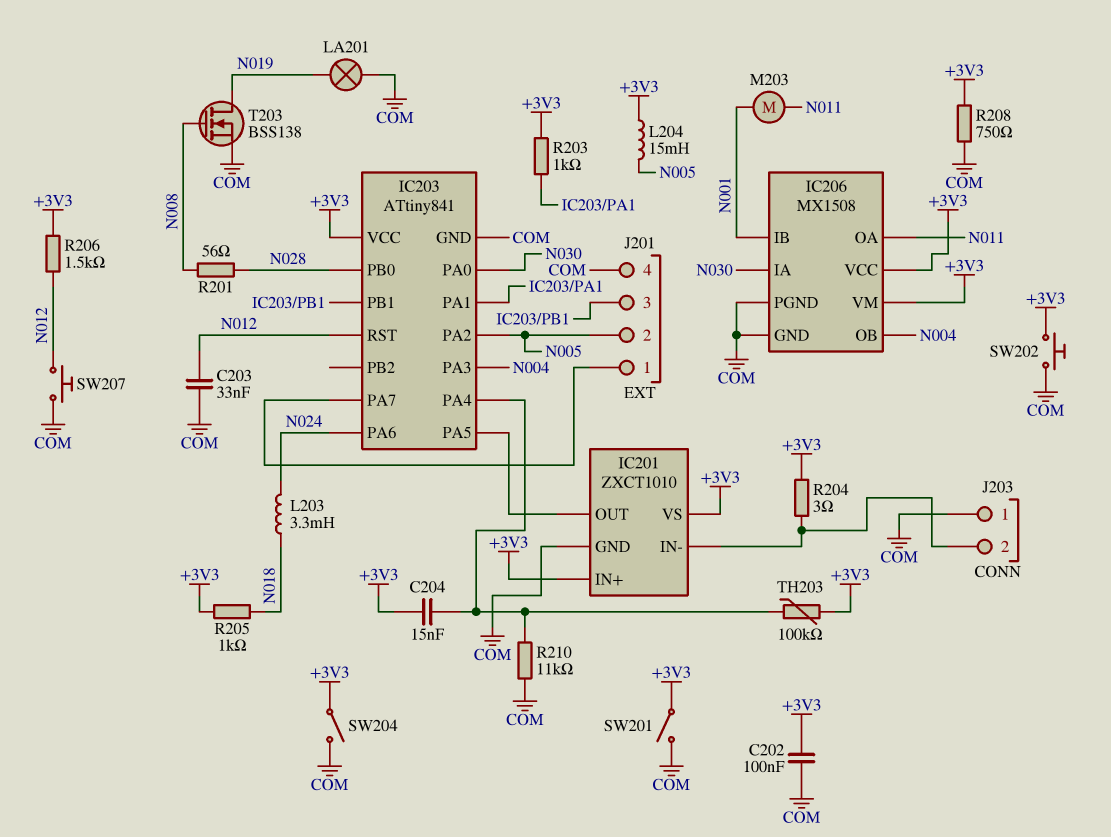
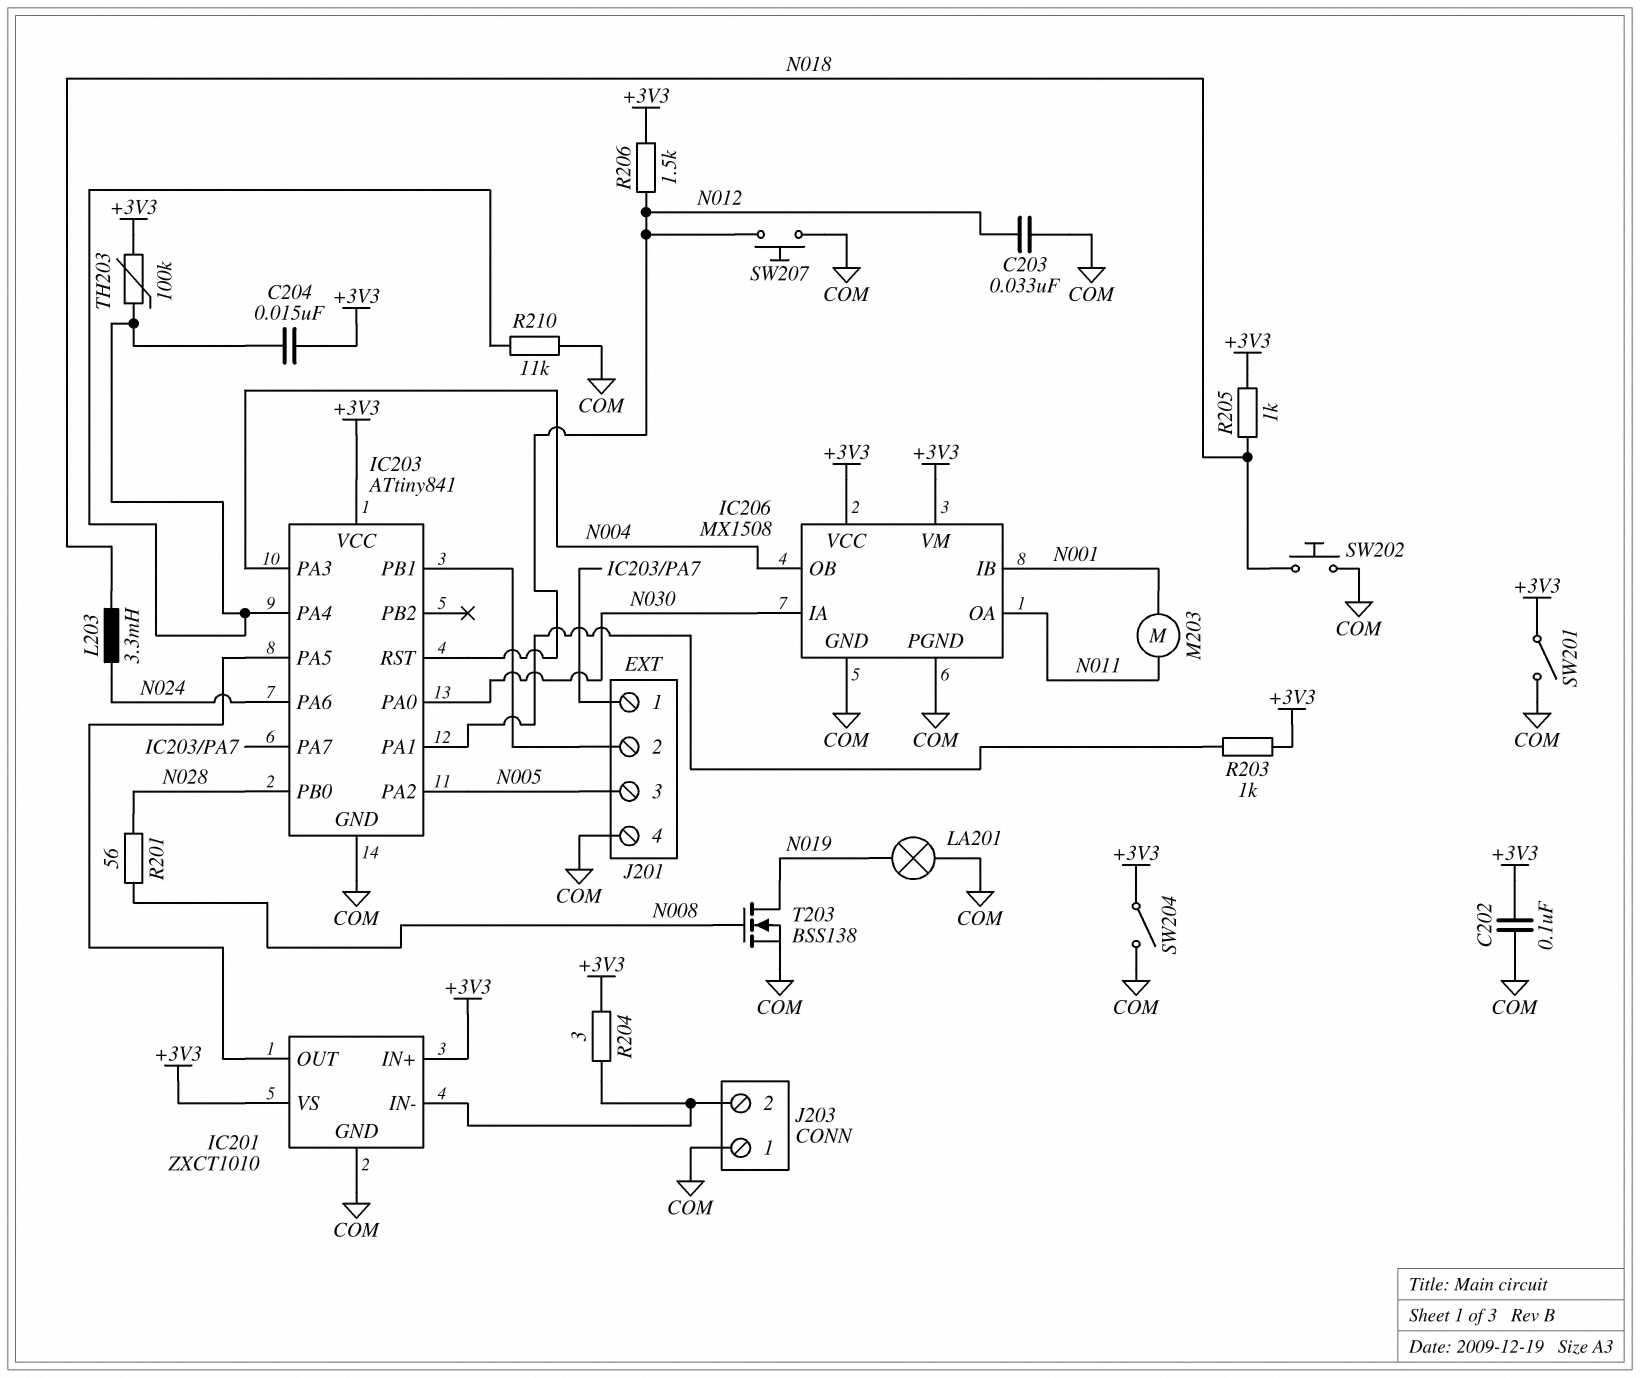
J201 pin 2: N005 -> IC203/PB1
J201 pin 3: IC203/PB1 -> N005
L204: 15mH (+3V3, N005) -> none
R208: 750 (+3V3, COM) -> none
SW202: button (+3V3, COM) -> button (COM, N018)

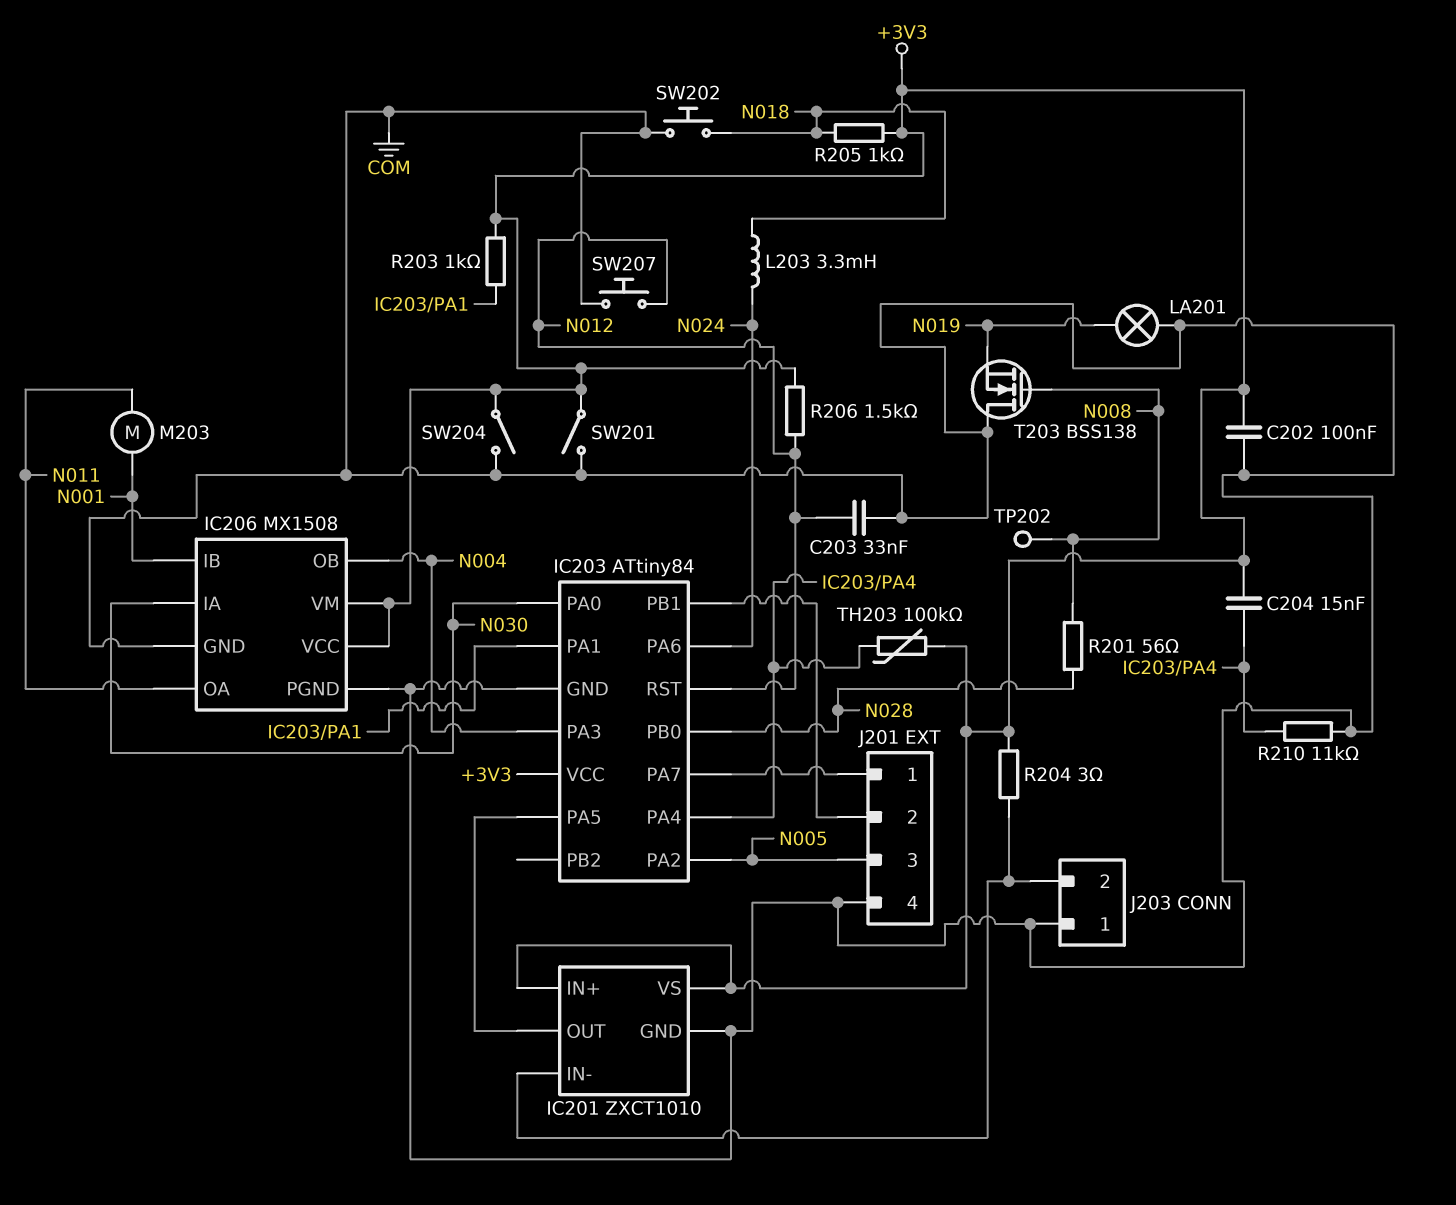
IC203: ATtiny841 -> ATtiny84
T203: NMOS BSS138 (G N008, D N019, S COM) -> NMOS BSS138 (G N008, D COM, S N019)
TP202: none -> test point (N008)

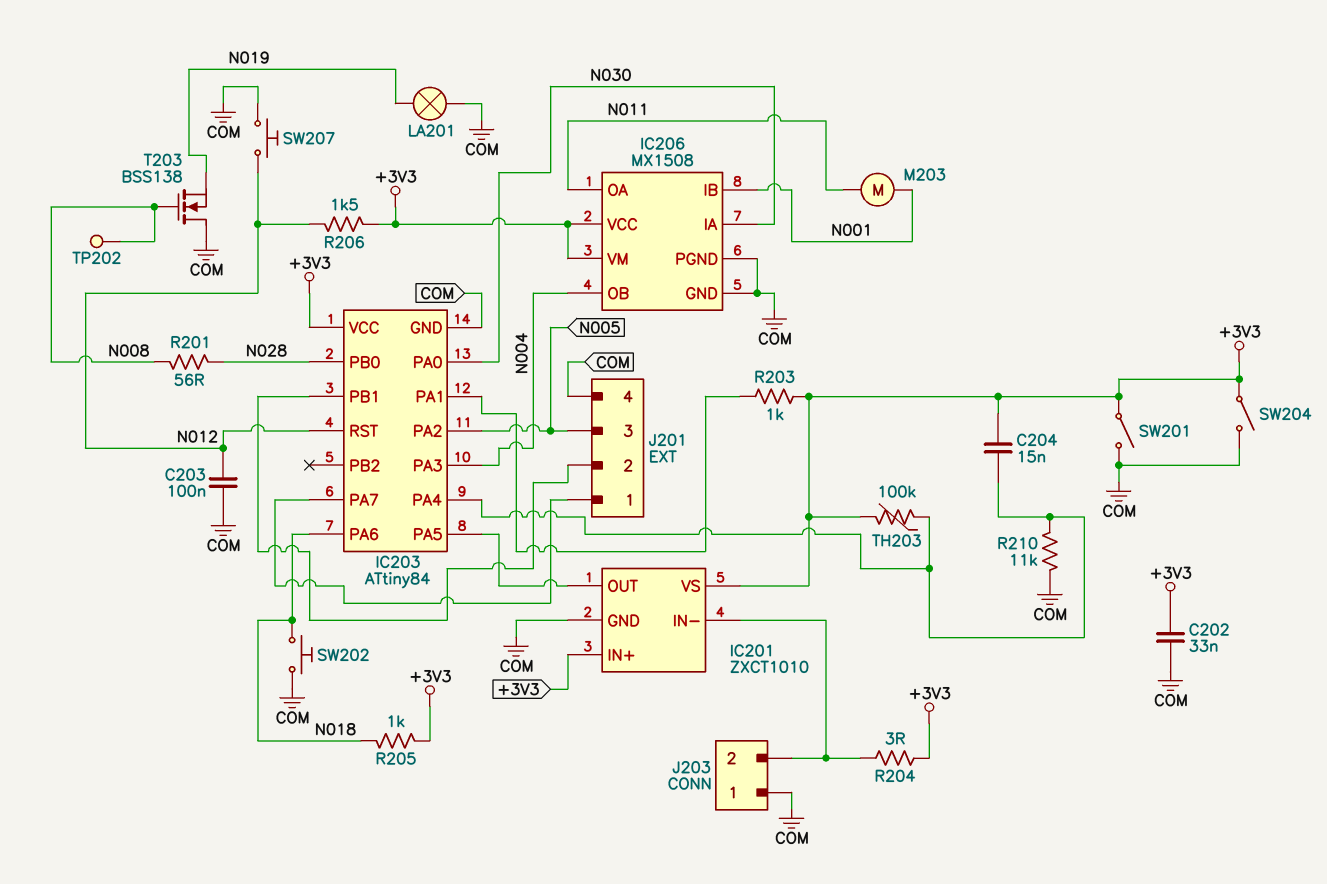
C202: 100nF (+3V3, COM) -> 33nF (+3V3, COM)
C203: 33nF (COM, N012) -> 100nF (COM, N012)
IC203 pin PA6: N024 -> N018
L203: 3.3mH (N018, N024) -> none

